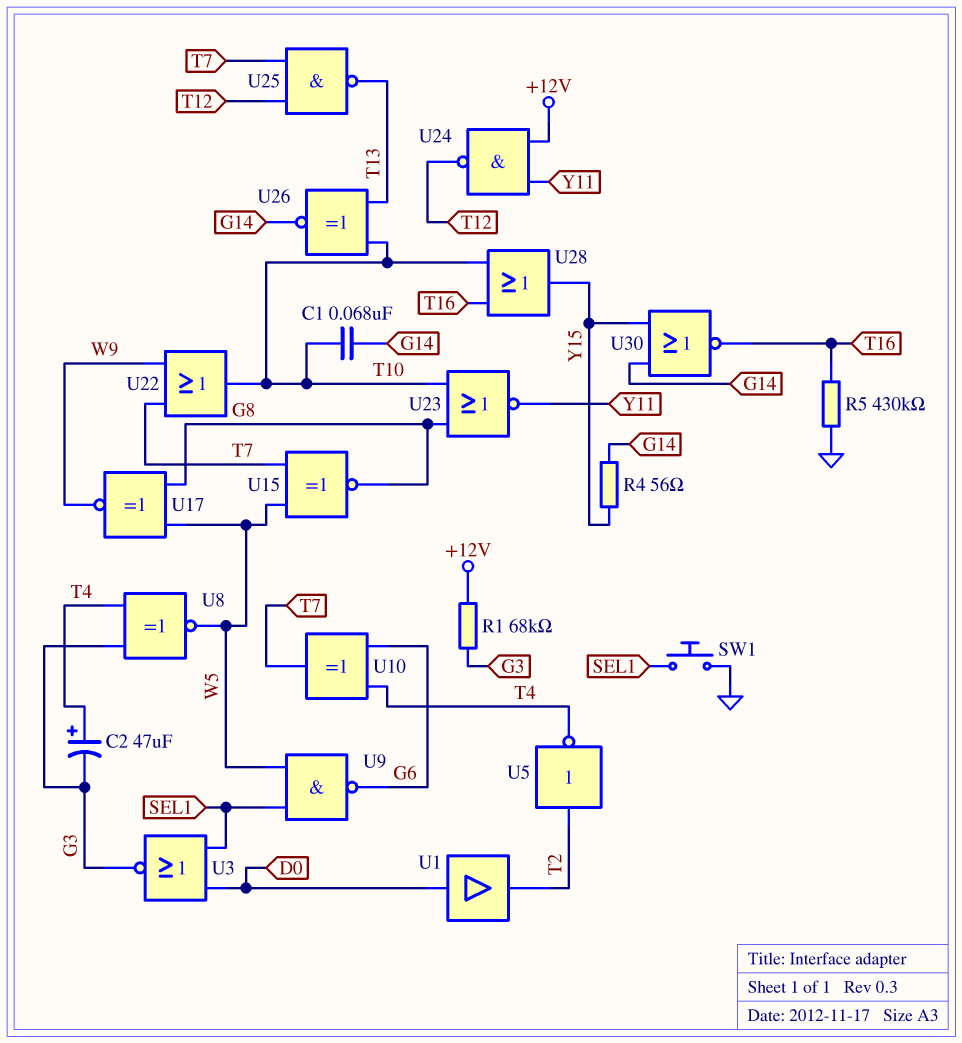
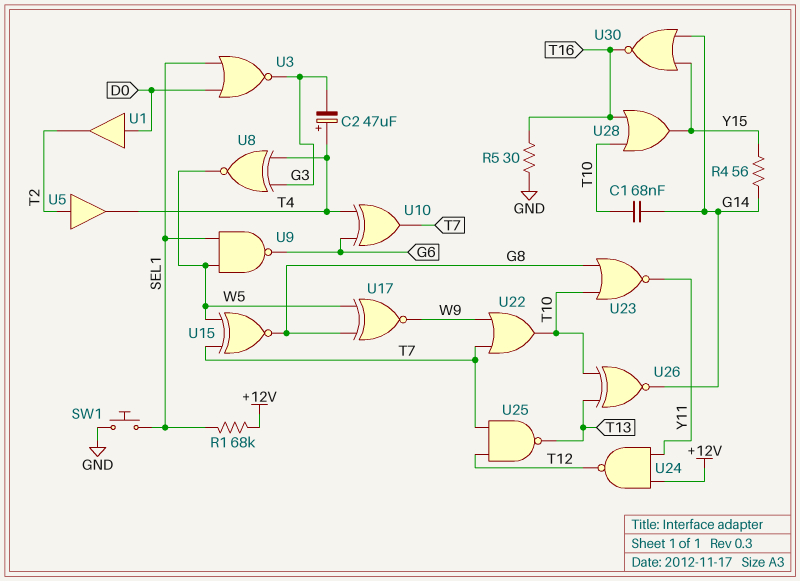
R1: 68k (+12V, G3) -> 68k (+12V, SEL1)
R5: 430k (GND, T16) -> 30 (GND, T16)
U5: NOT (in T2, out T4) -> buffer (in T2, out T4)

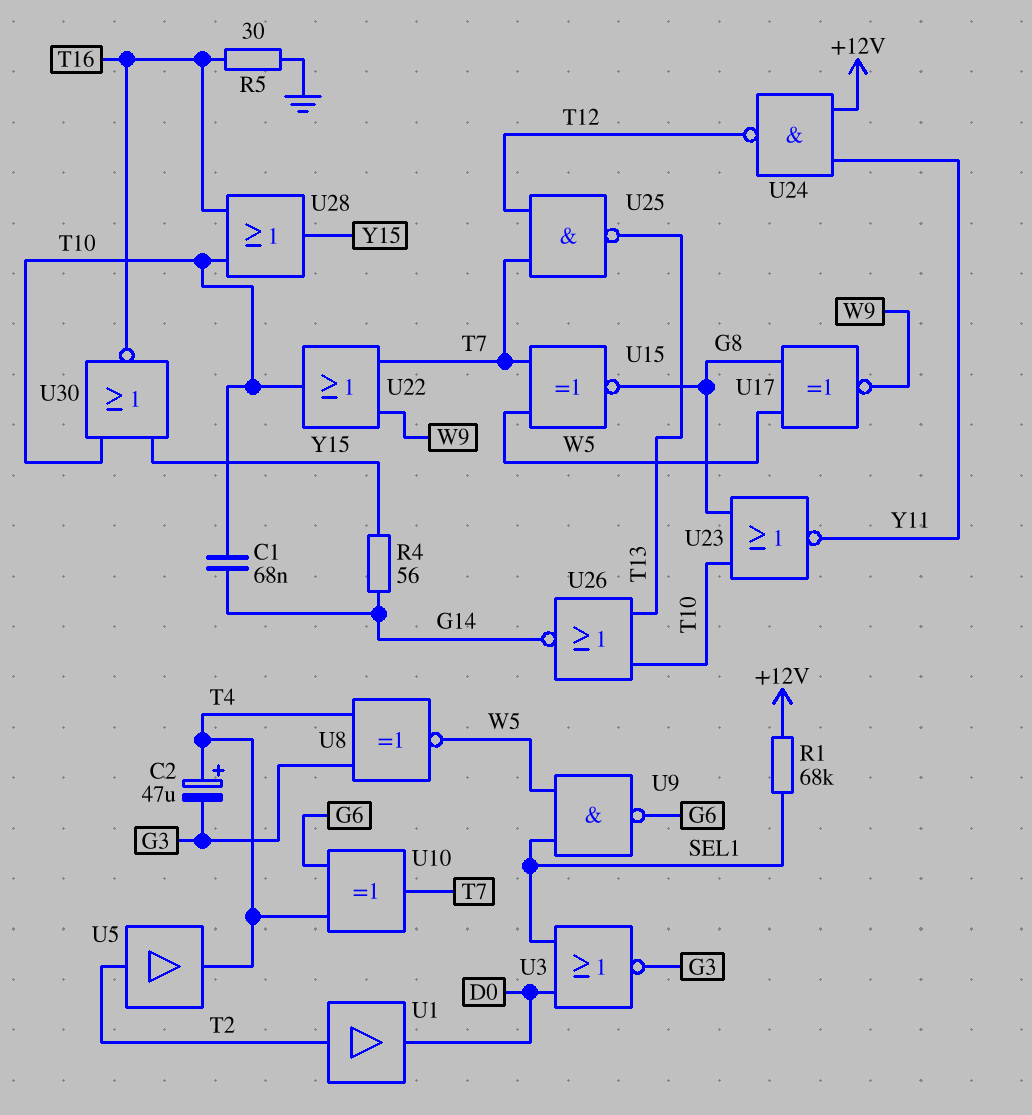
SW1: button (GND, SEL1) -> none
U1: buffer (in D0, out T2) -> buffer (in T2, out D0)
U26: XNOR (in T10, in T13, out G14) -> NOR (in T10, in T13, out G14)
U30: NOR (in G14, in Y15, out T16) -> NOR (in T10, in Y15, out T16)

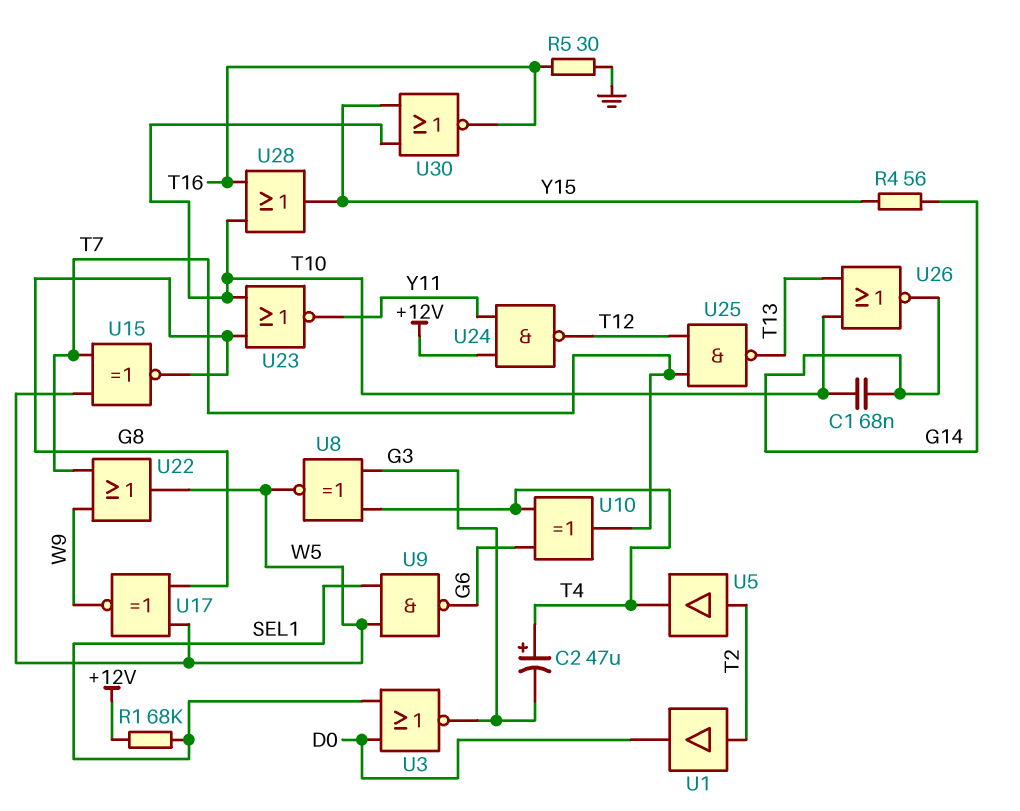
U22: OR (in T7, in W9, out T10) -> OR (in T7, in W9, out W5)

